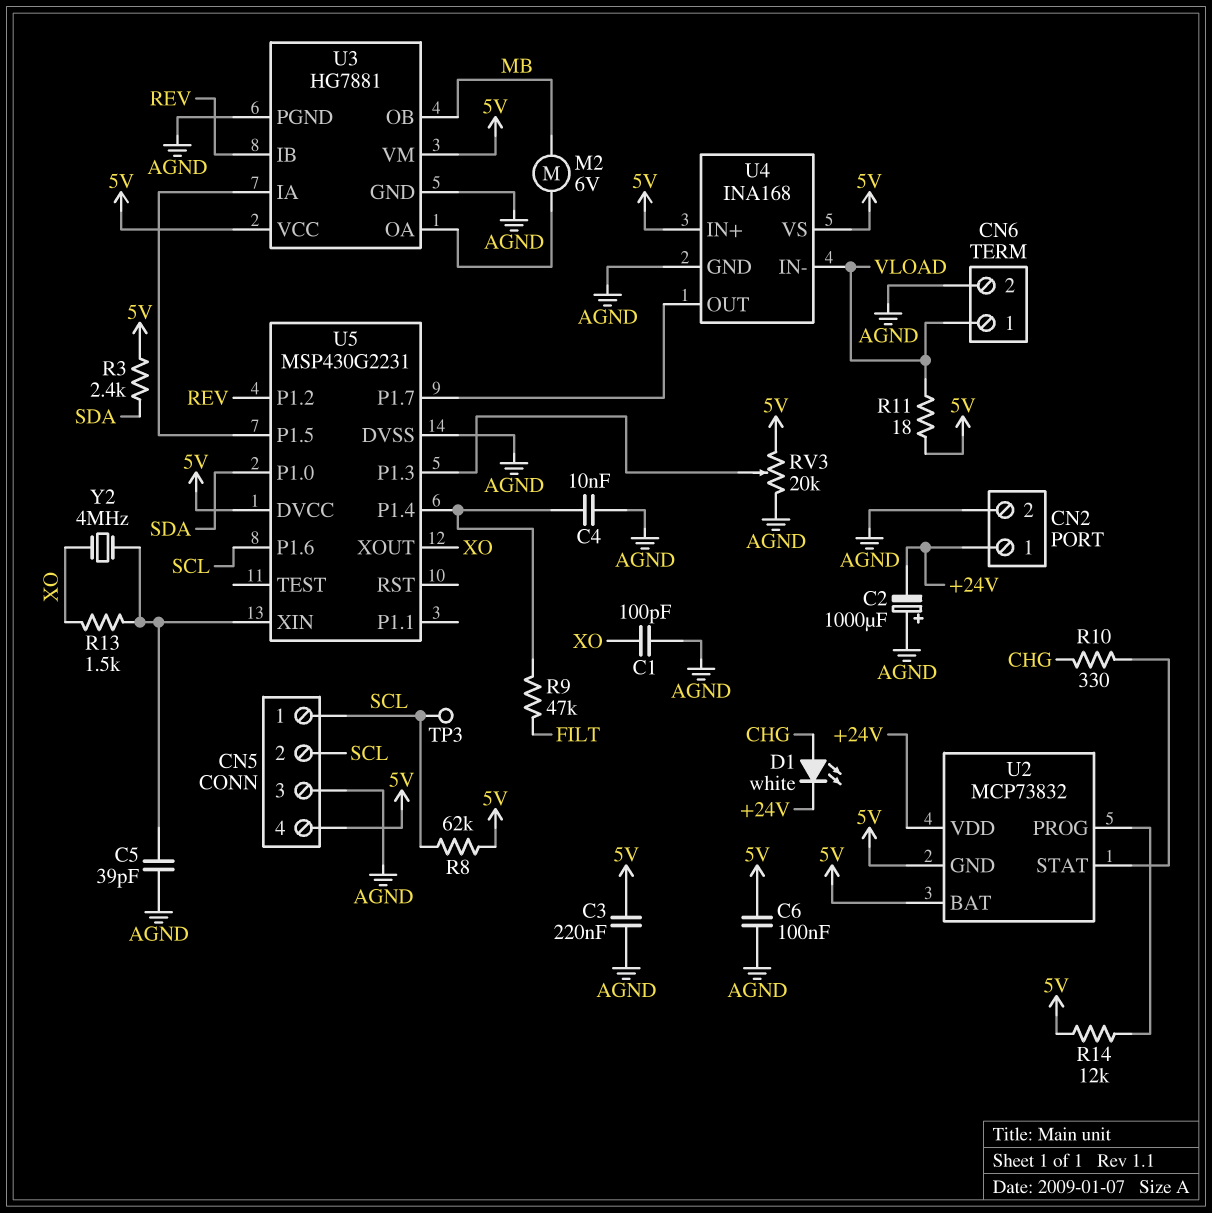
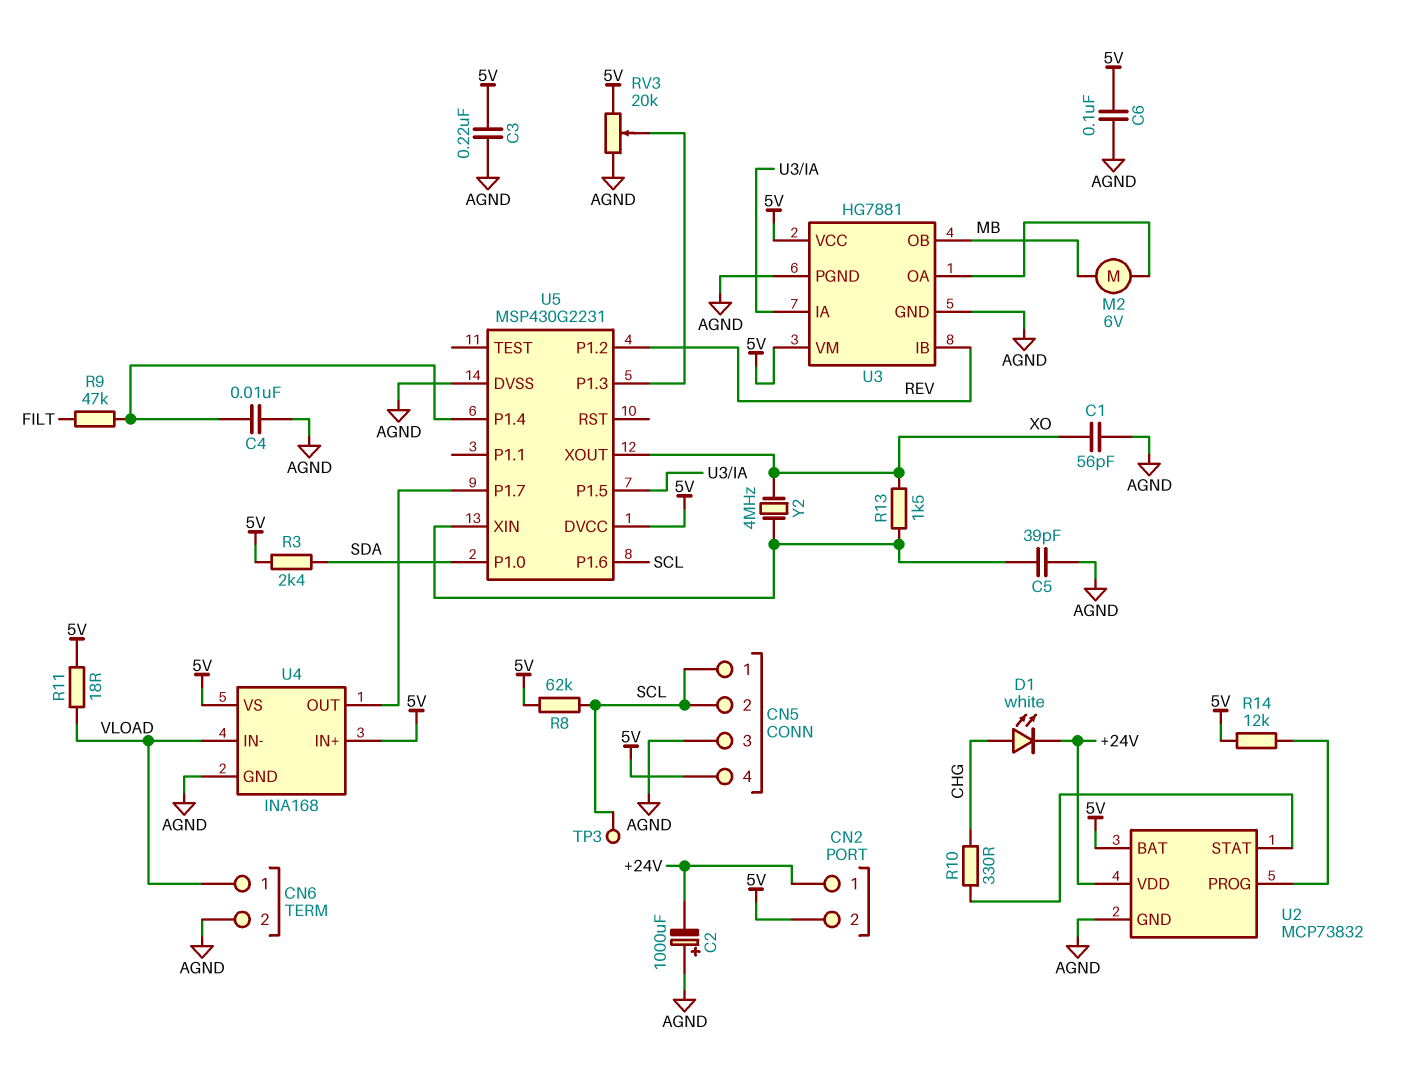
C1: 100pF (AGND, XO) -> 56pF (AGND, XO)
CN2 pin 2: AGND -> 5V
U2 pin GND: 5V -> AGND

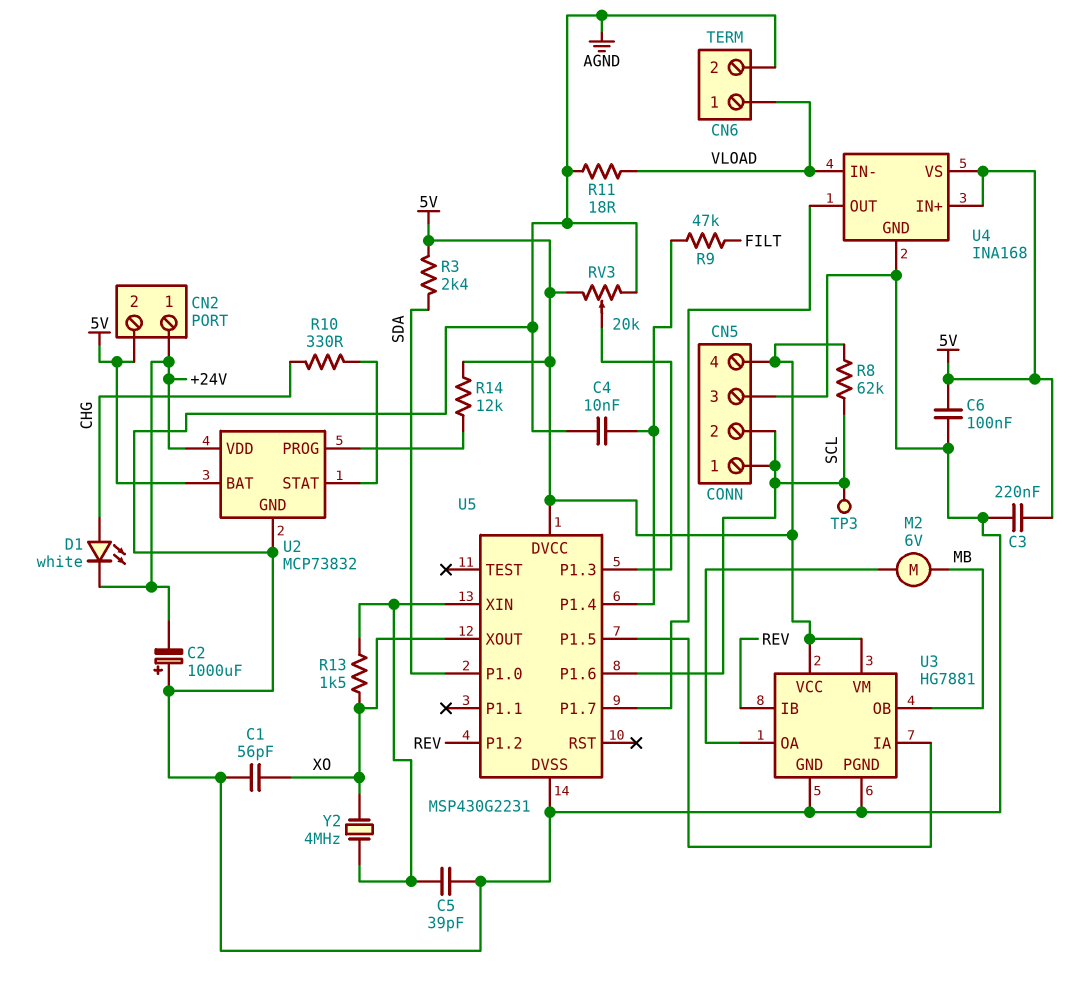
R11: 18 (5V, VLOAD) -> 18 (AGND, VLOAD)

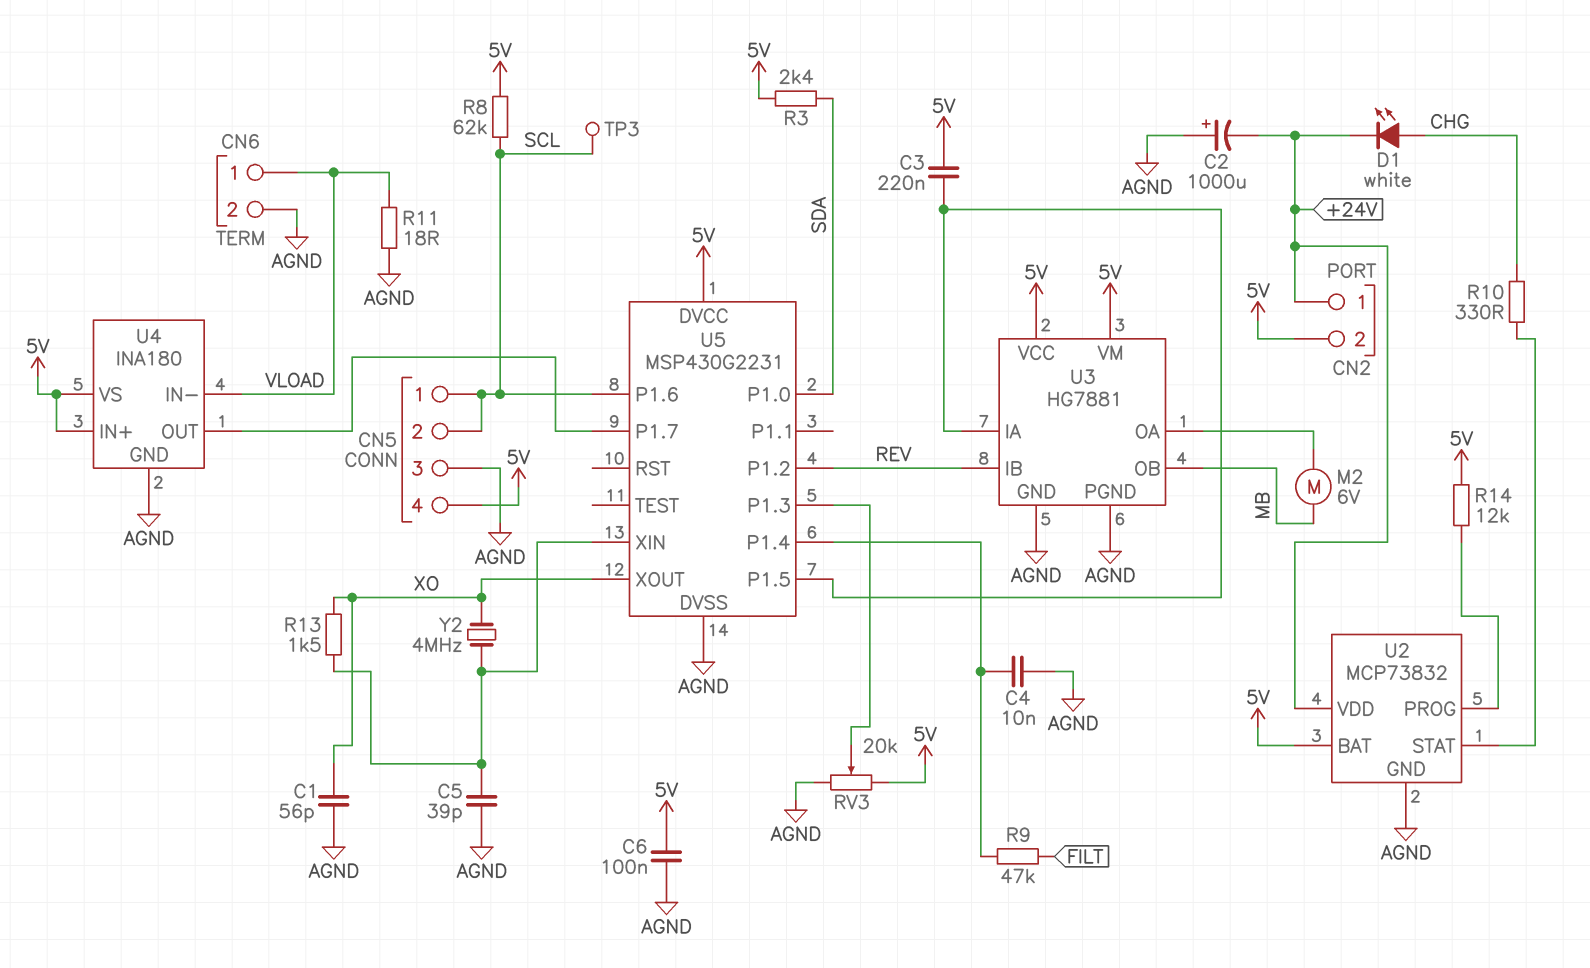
C3: 220nF (5V, AGND) -> 220nF (5V, U3/IA)
U4: INA168 -> INA180

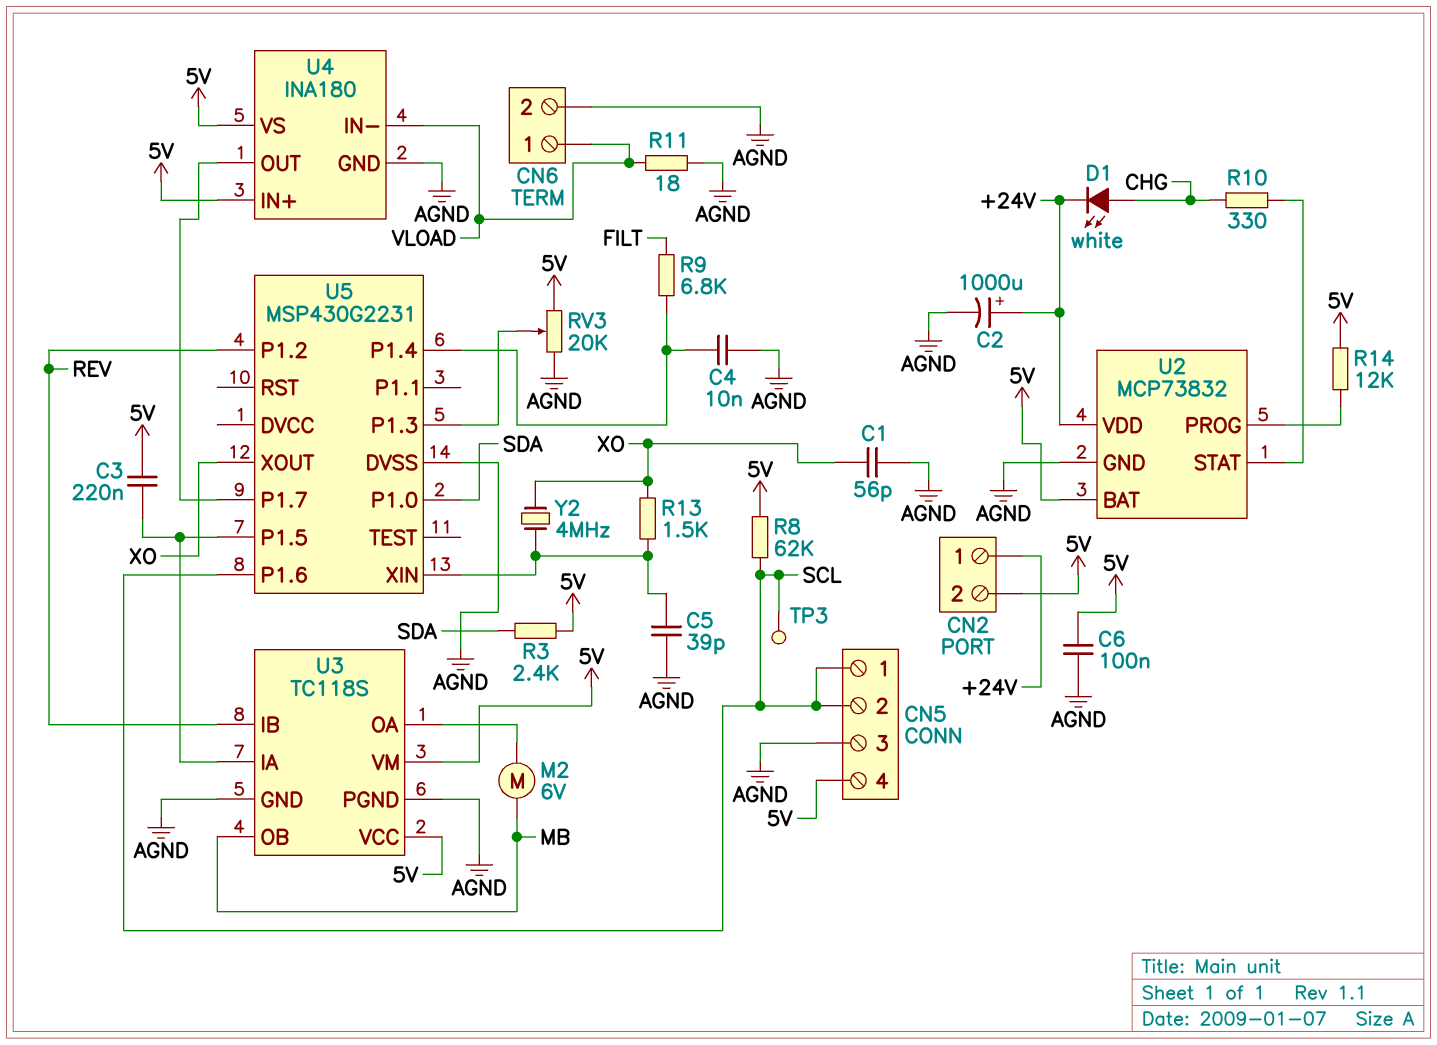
C2: 1000uF (plus AGND, minus +24V) -> 1000uF (plus +24V, minus AGND)
R9: 47k (FILT, U5/P1.4) -> 6.8k (FILT, U5/P1.4)
U3: HG7881 -> TC118S
U5 pin DVCC: 5V -> none

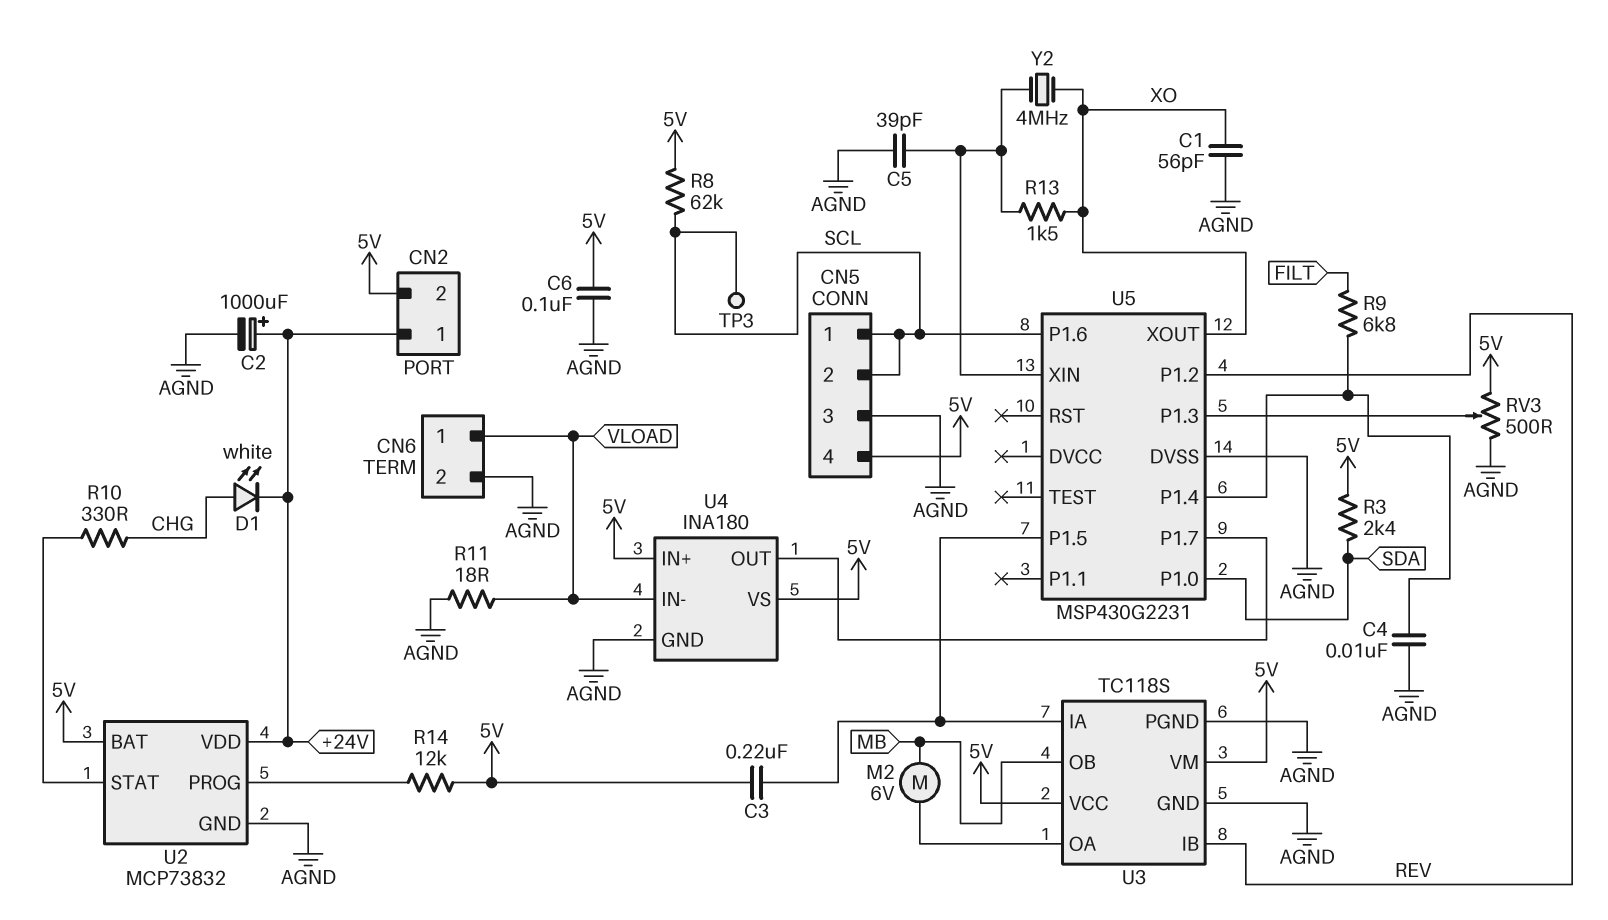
RV3: 20k (5V, AGND, wiper U5/P1.3) -> 500 (5V, AGND, wiper U5/P1.3)

